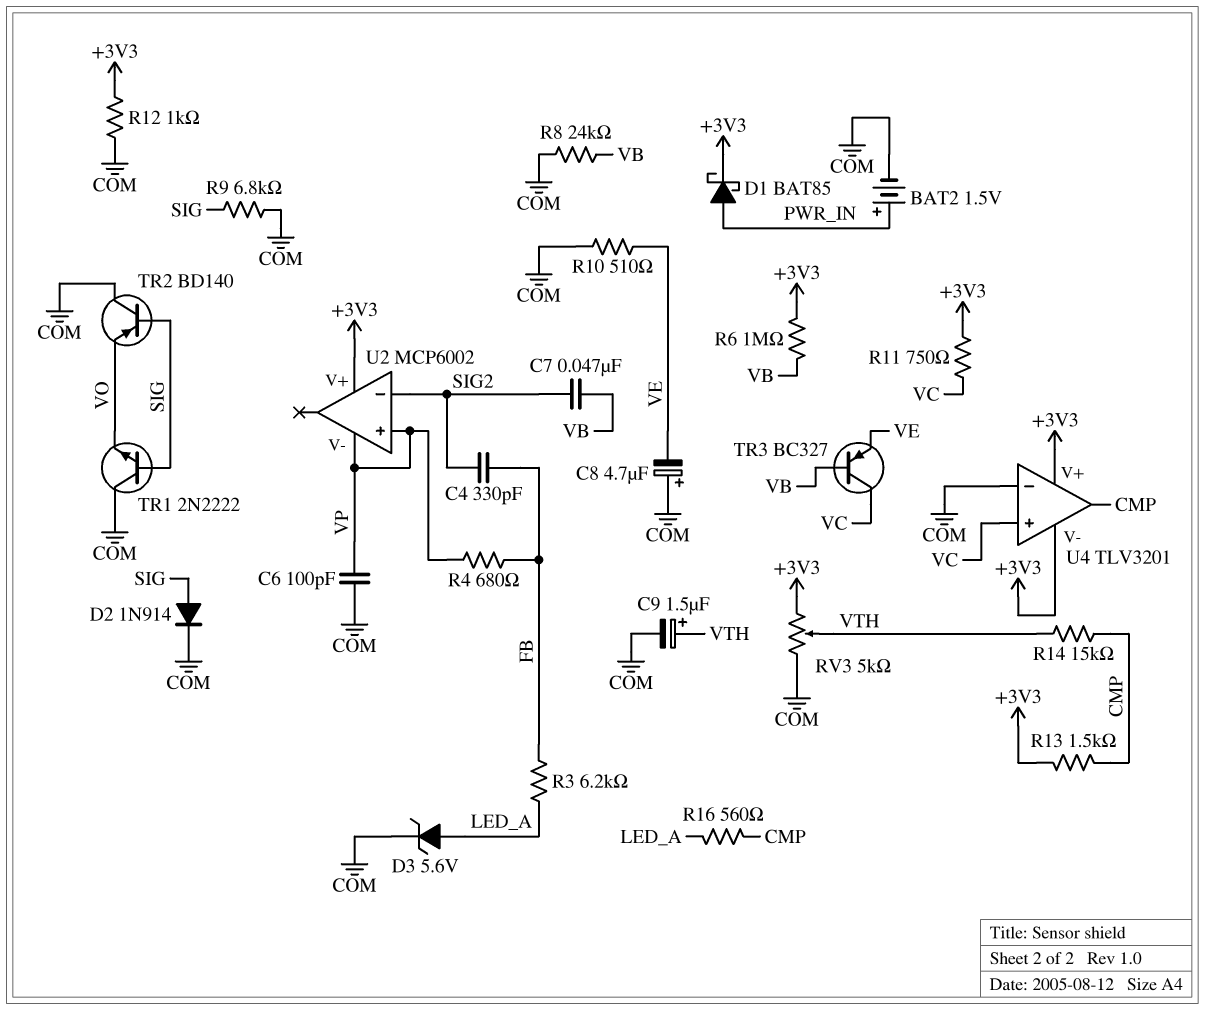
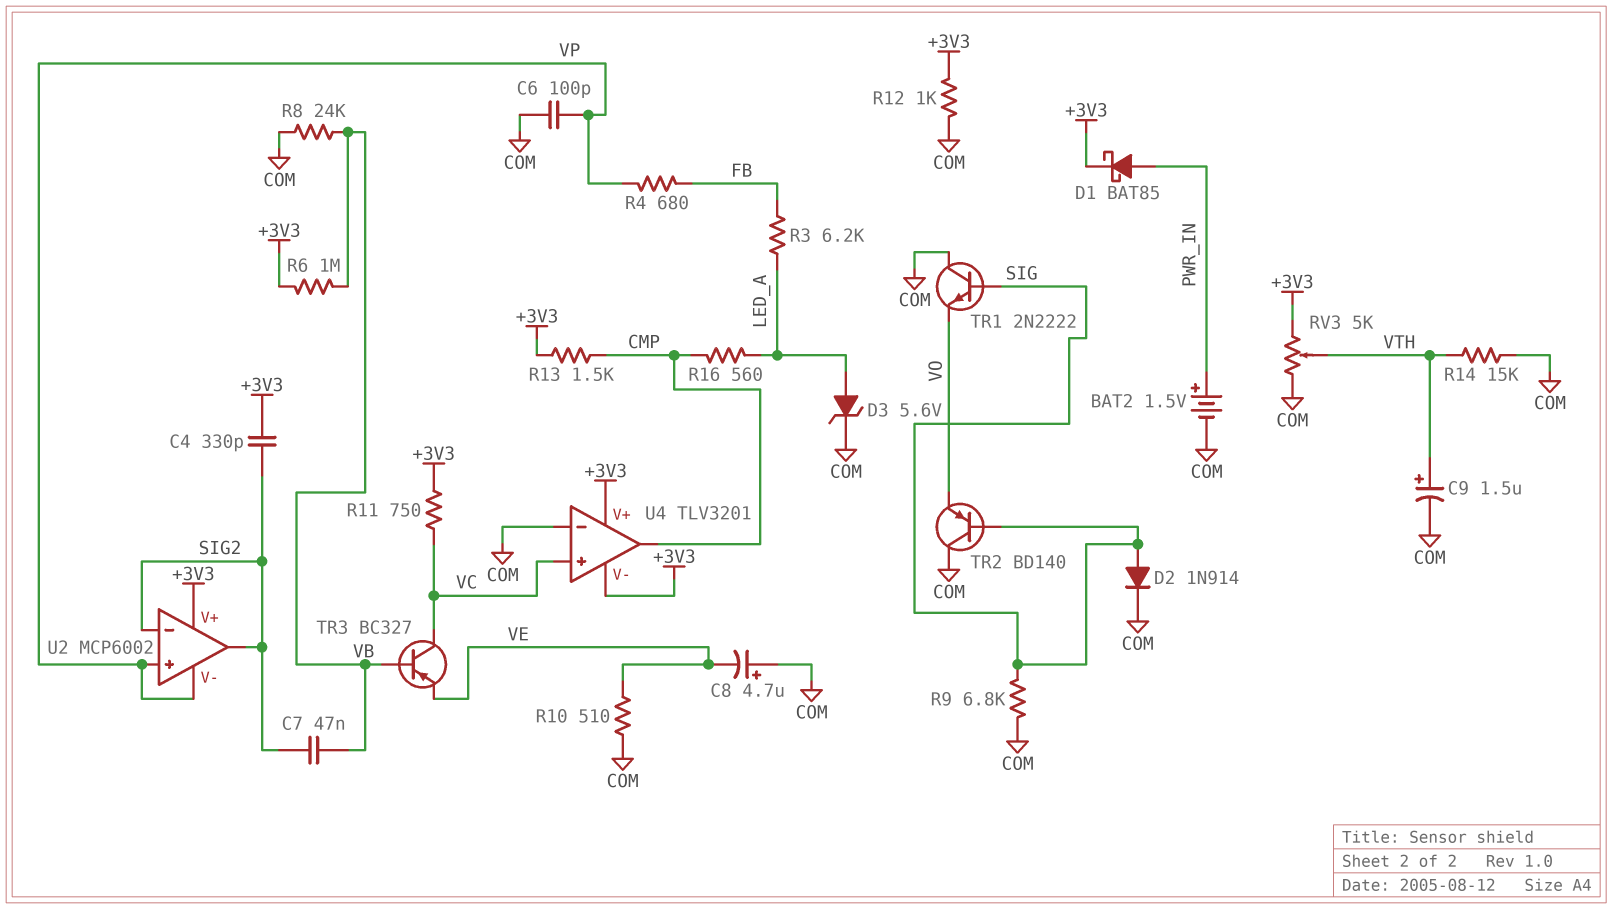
C4: 330pF (FB, SIG2) -> 330pF (+3V3, SIG2)
R14: 15k (CMP, VTH) -> 15k (COM, VTH)
U2 pin out: none -> SIG2

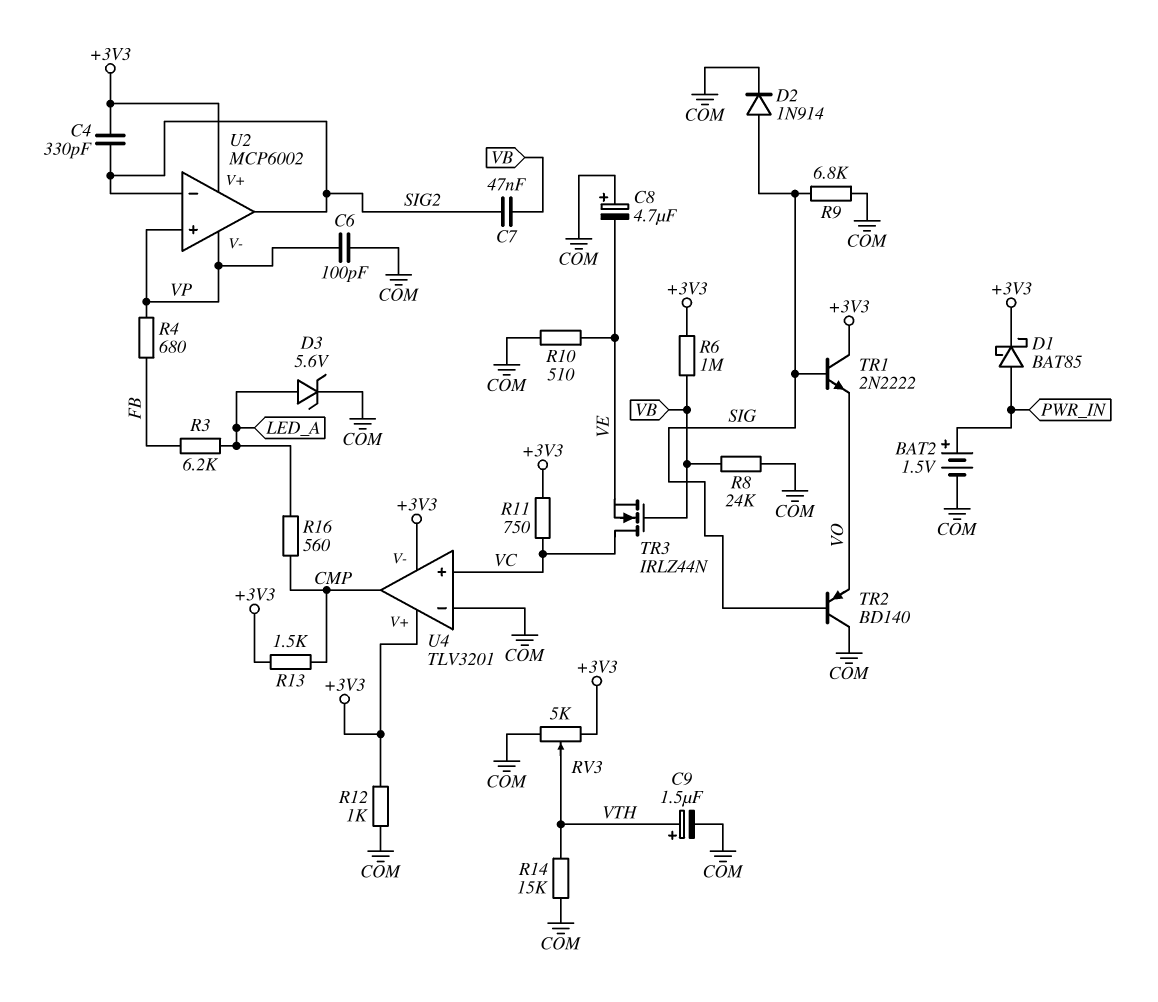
TR1: NPN 2N2222 (B SIG, C COM, E VO) -> NPN 2N2222 (B SIG, C +3V3, E VO)
TR3: PNP BC327 (B VB, C VC, E VE) -> NMOS IRLZ44N (G VB, D VC, S VE)

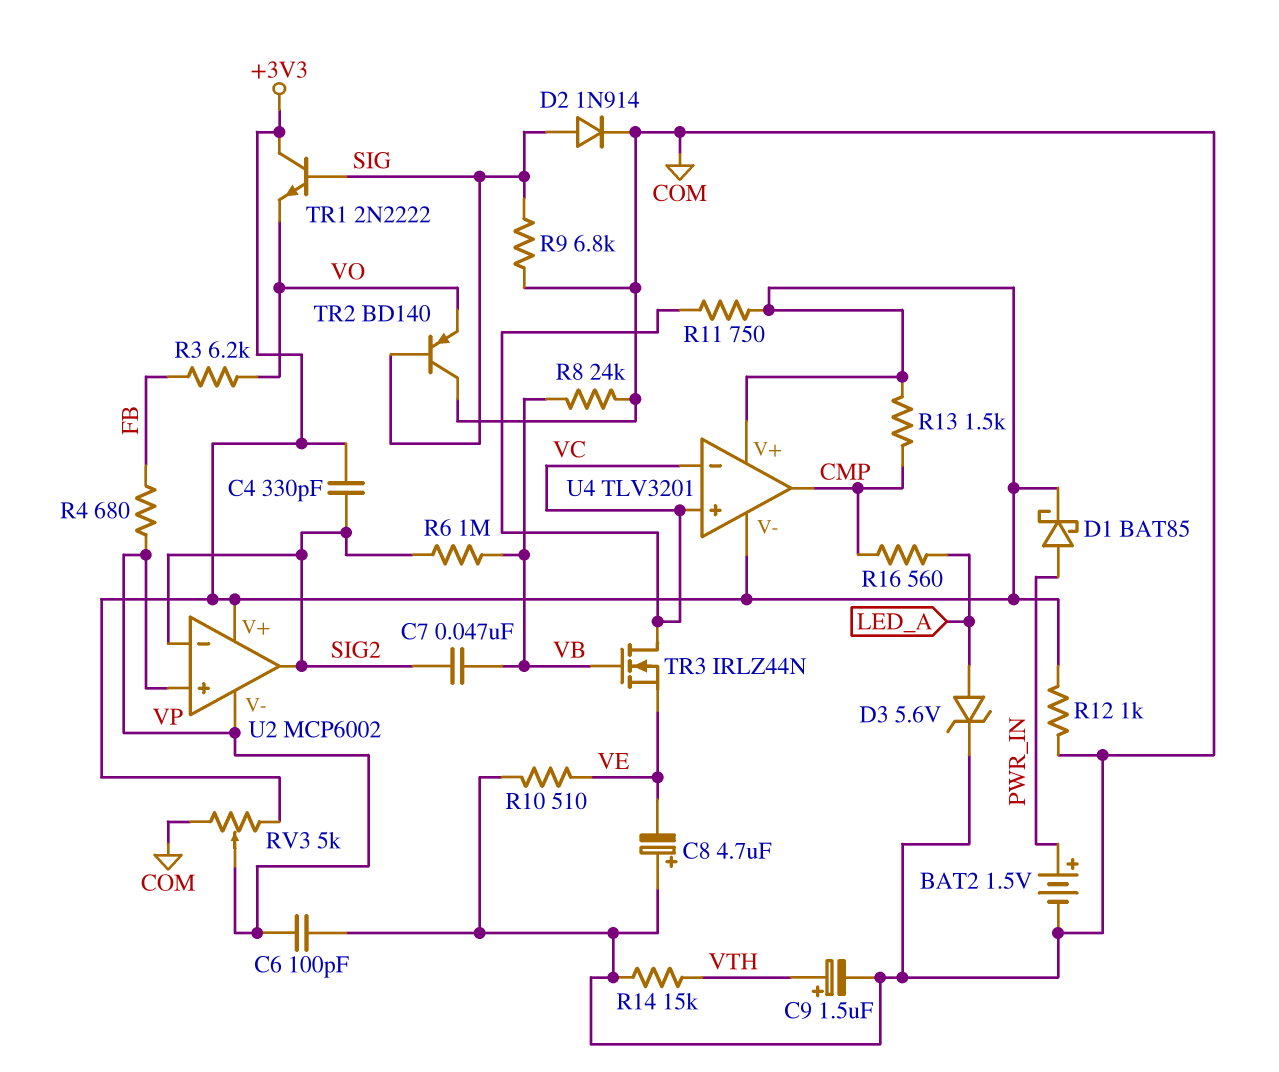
R3: 6.2k (FB, LED_A) -> 6.2k (FB, VO)
R6: 1M (+3V3, VB) -> 1M (SIG2, VB)
RV3: 5k (+3V3, COM, wiper VTH) -> 5k (+3V3, COM, wiper VP)
U4 pin in-: COM -> VC

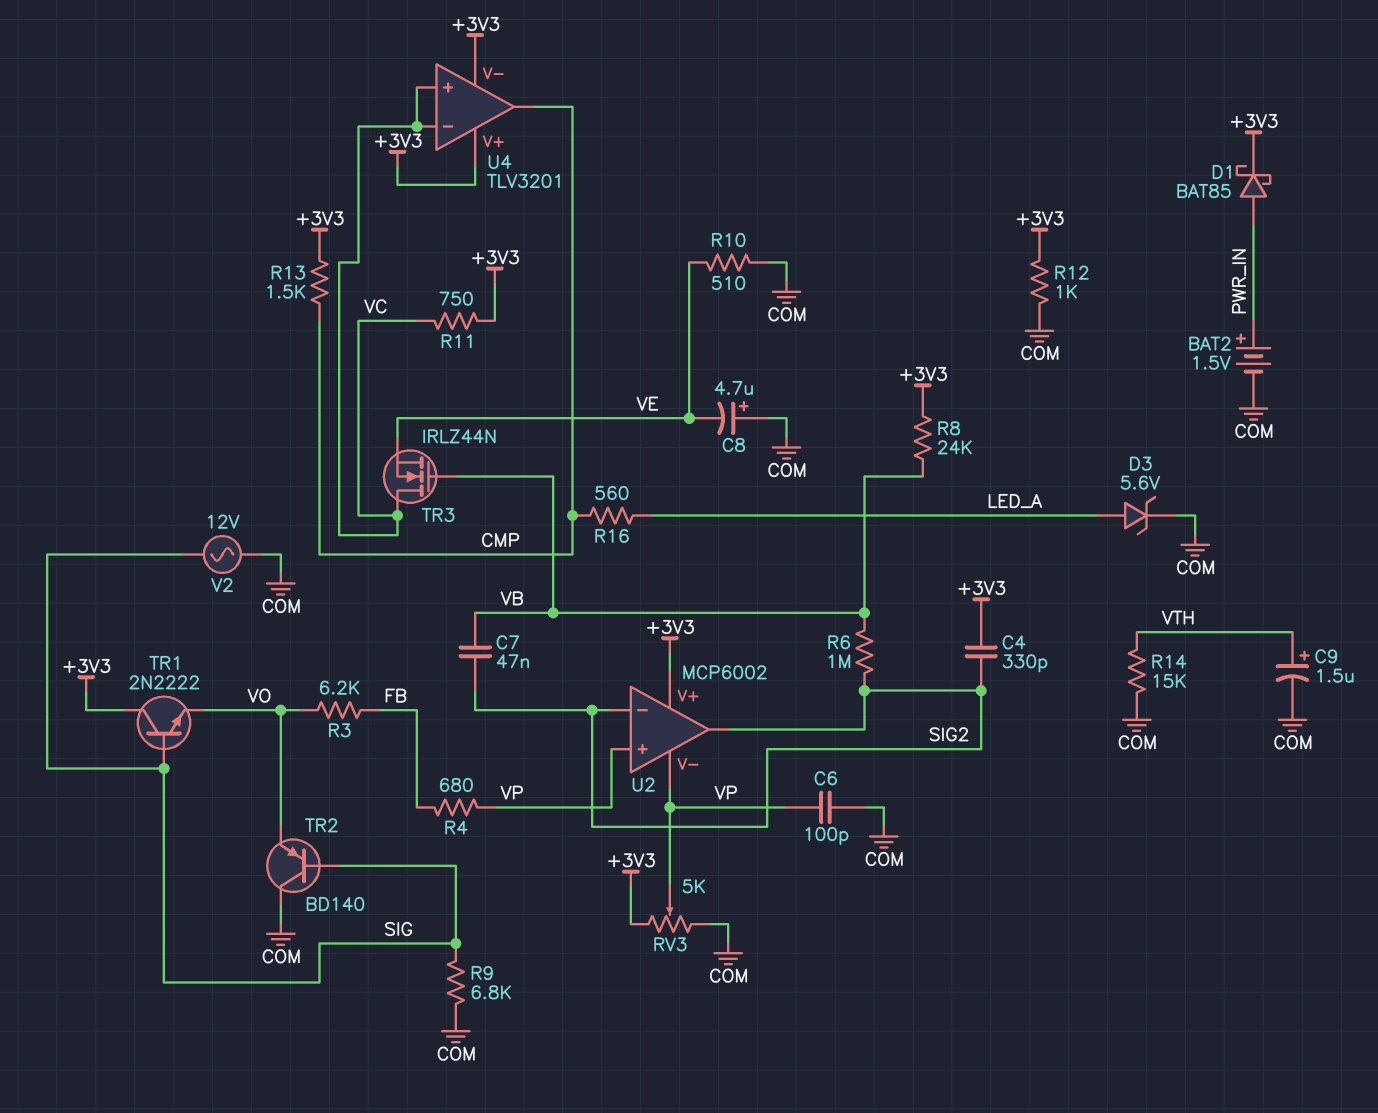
D2: diode 1N914 (A SIG, K COM) -> none
R8: 24k (COM, VB) -> 24k (+3V3, VB)
V2: none -> AC 12V (COM, SIG)

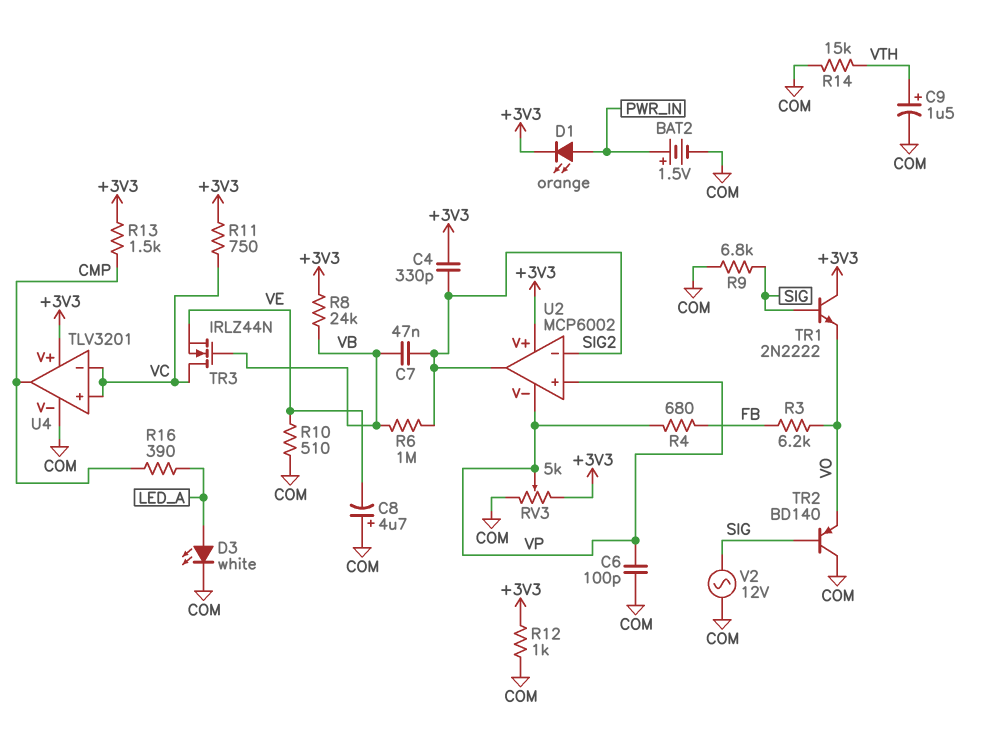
D1: schottky BAT85 (A PWR_IN, K +3V3) -> LED orange (A PWR_IN, K +3V3)
D3: zener 5.6V (A LED_A, K COM) -> LED white (A LED_A, K COM)
R16: 560 (CMP, LED_A) -> 390 (CMP, LED_A)
U4 pin V-: +3V3 -> COM

